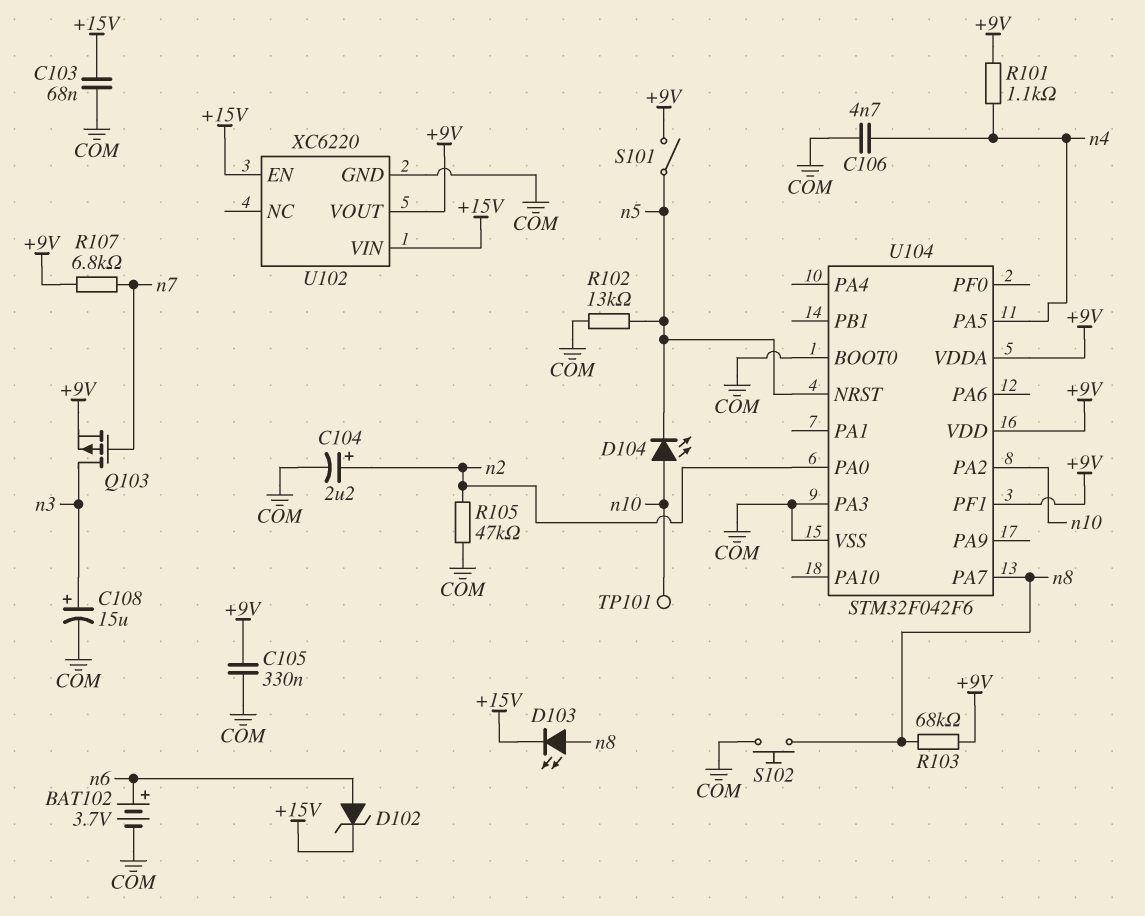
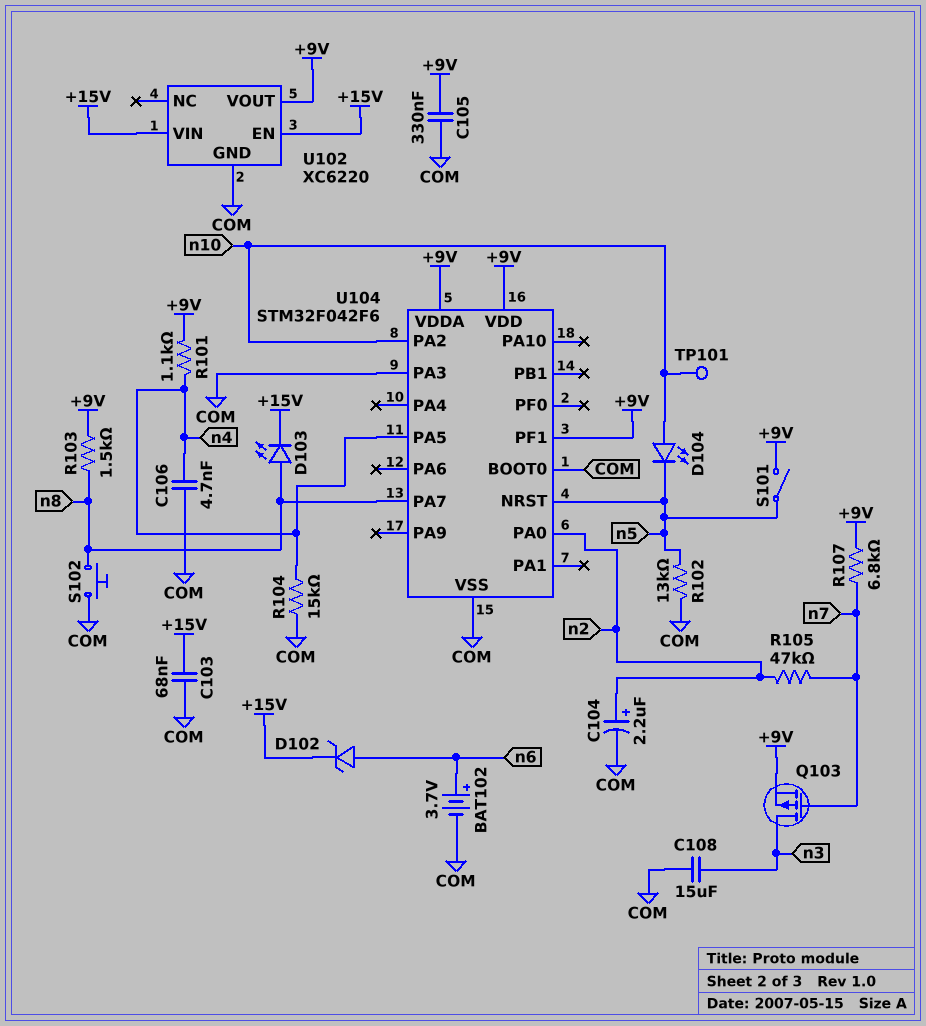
C108: 15uF (plus n3, minus COM) -> 15uF (COM, n3)
R103: 68k (+9V, n8) -> 1.5k (+9V, n8)
R104: none -> 15k (COM, n4)
R105: 47k (COM, n2) -> 47k (n2, n7)

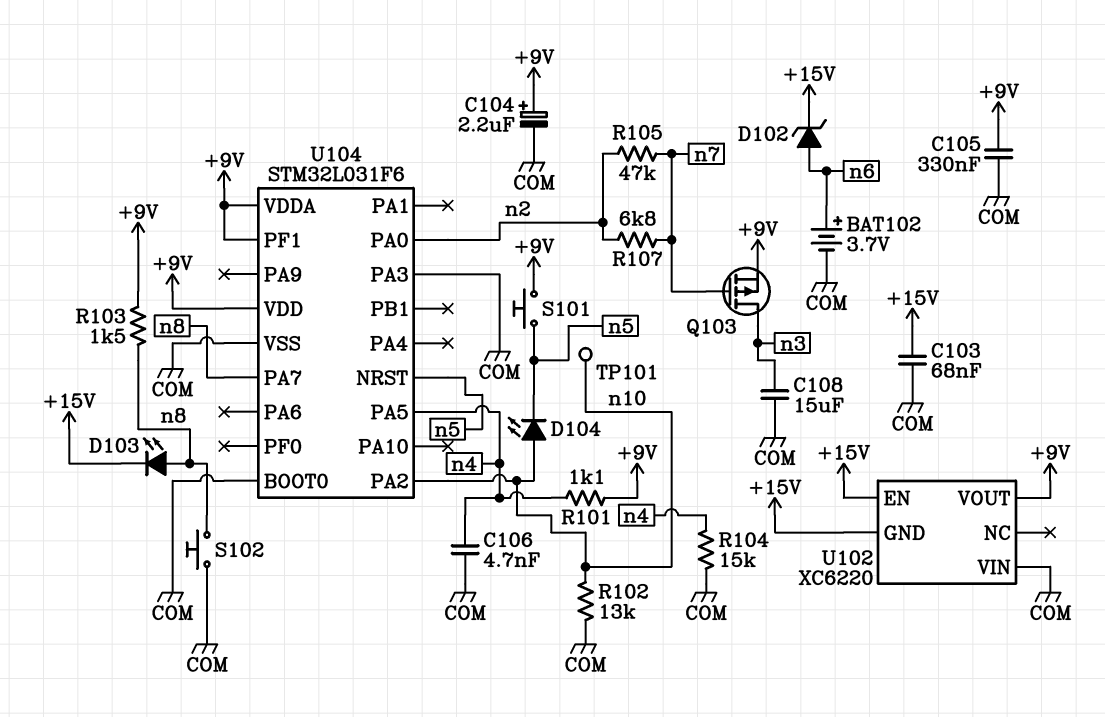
C104: 2.2uF (plus n2, minus COM) -> 2.2uF (plus +9V, minus COM)
R102: 13k (COM, n5) -> 13k (COM, n10)
R107: 6.8k (+9V, n7) -> 6.8k (n2, n7)
S101: switch (+9V, n5) -> button (+9V, n5)
U102 pin GND: COM -> +15V
U102 pin VIN: +15V -> COM
U104: STM32F042F6 -> STM32L031F6

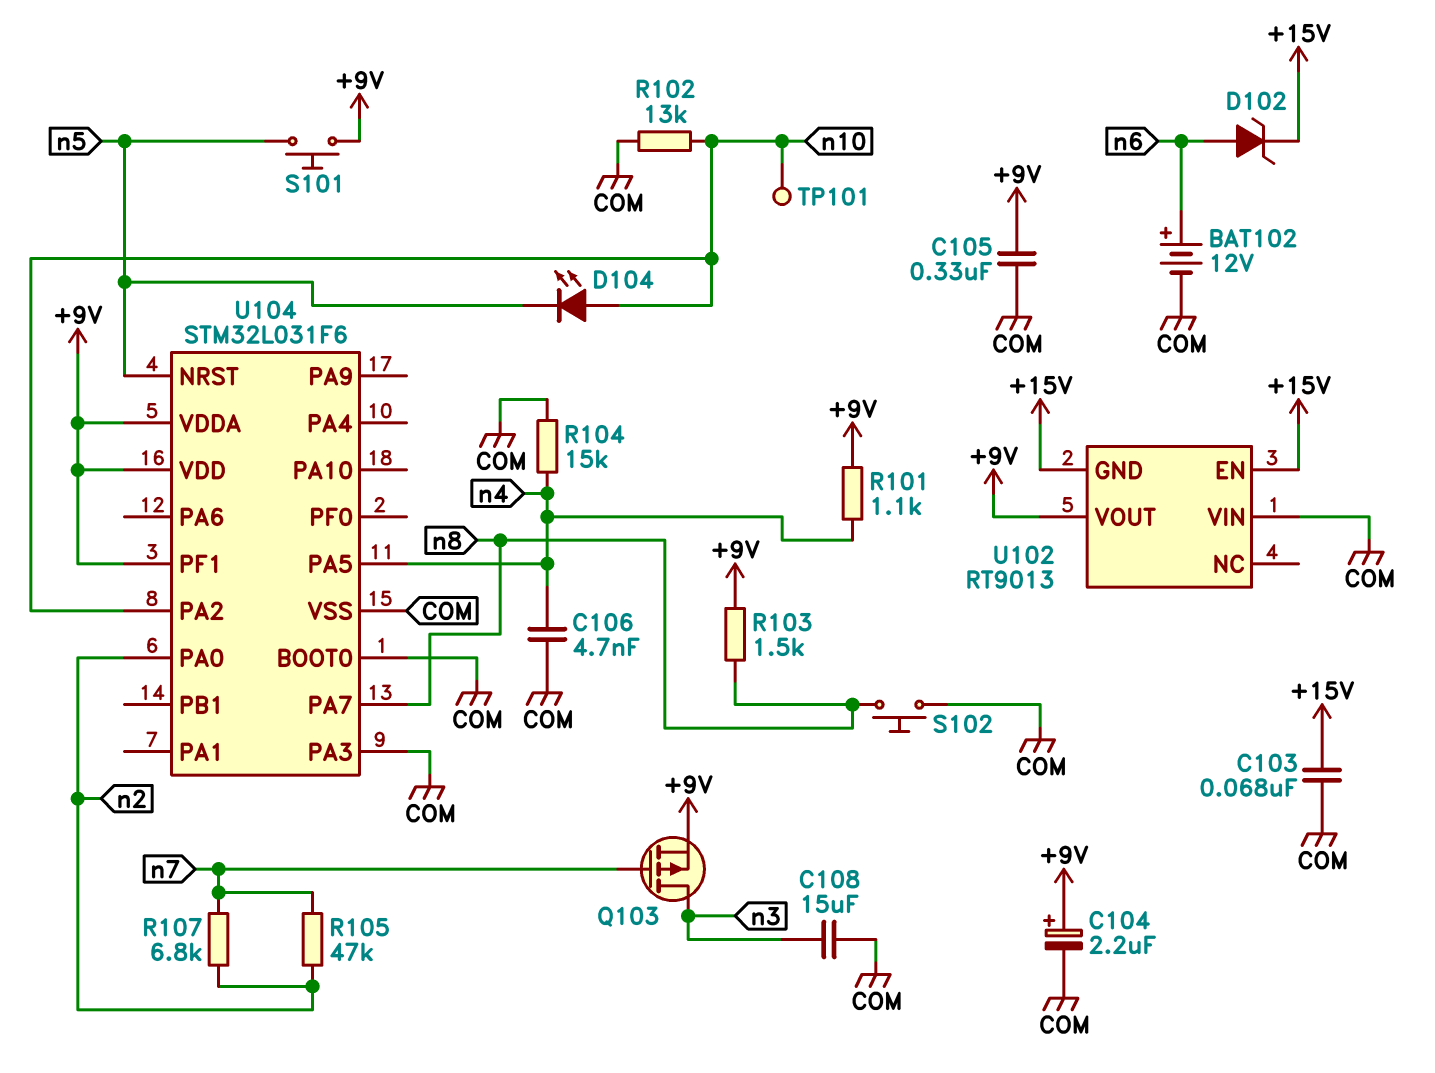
BAT102: 3.7V (plus n6, minus COM) -> 12V (plus n6, minus COM)
D103: LED (A n8, K +15V) -> none
U102: XC6220 -> RT9013

